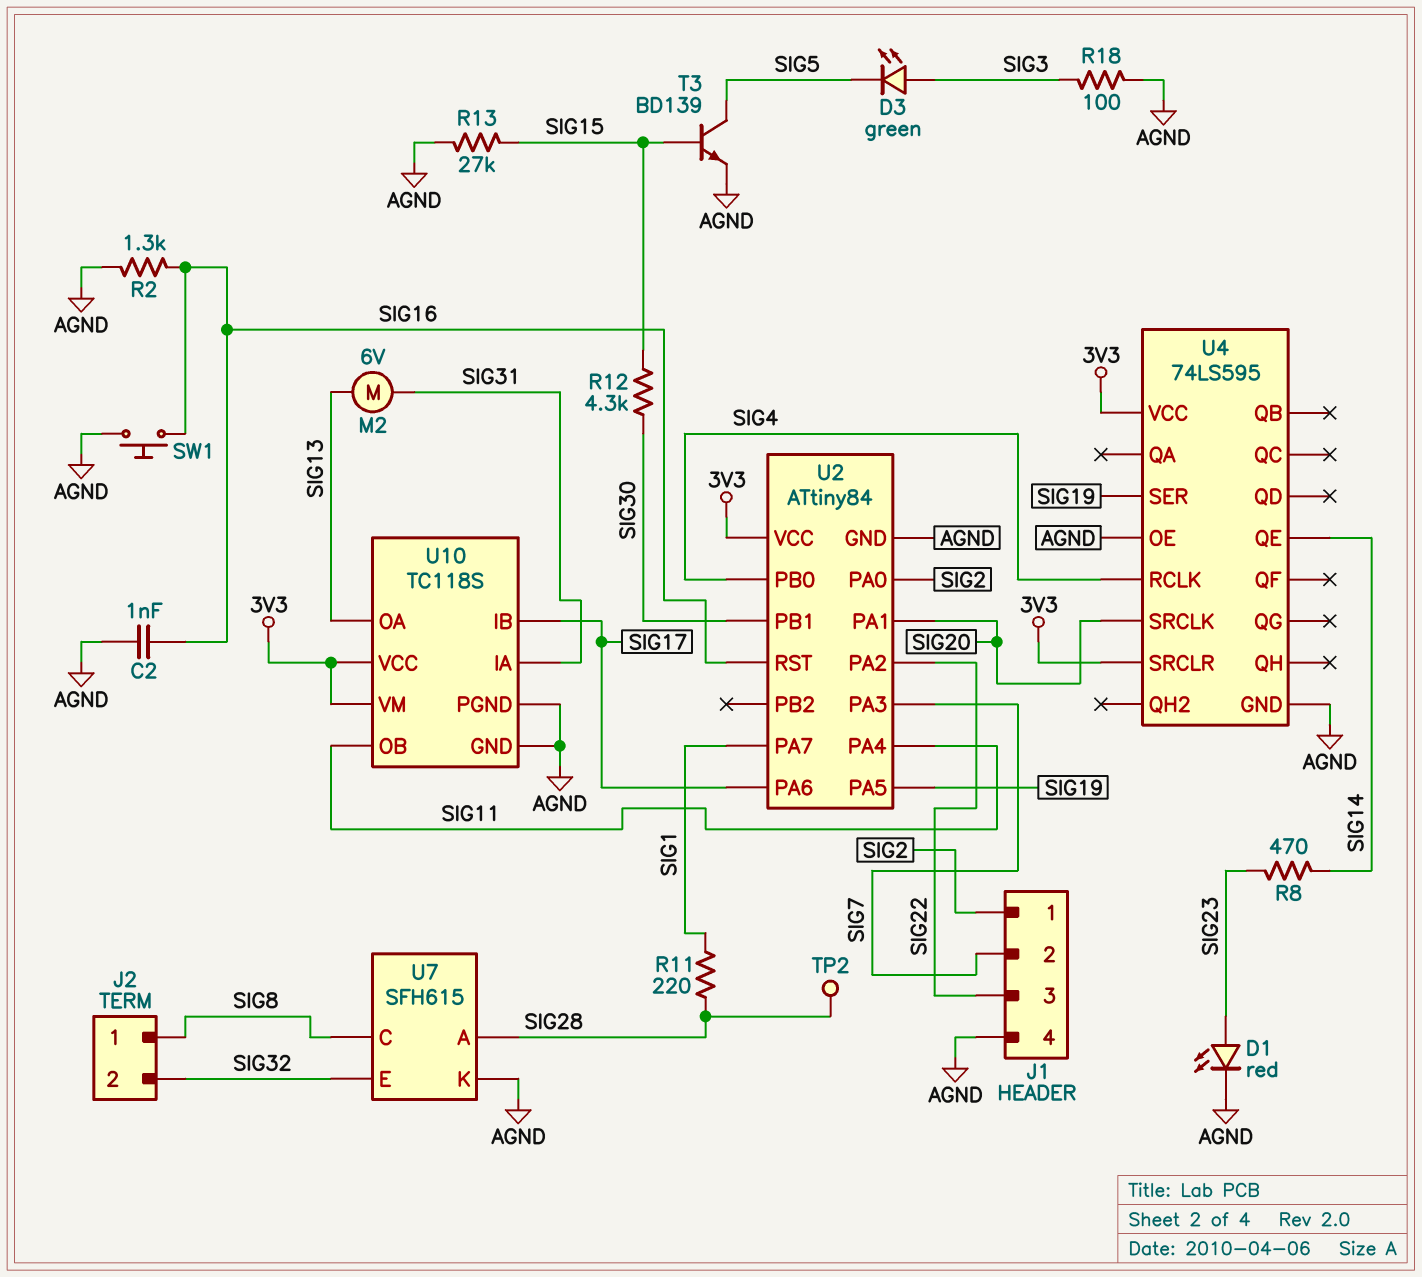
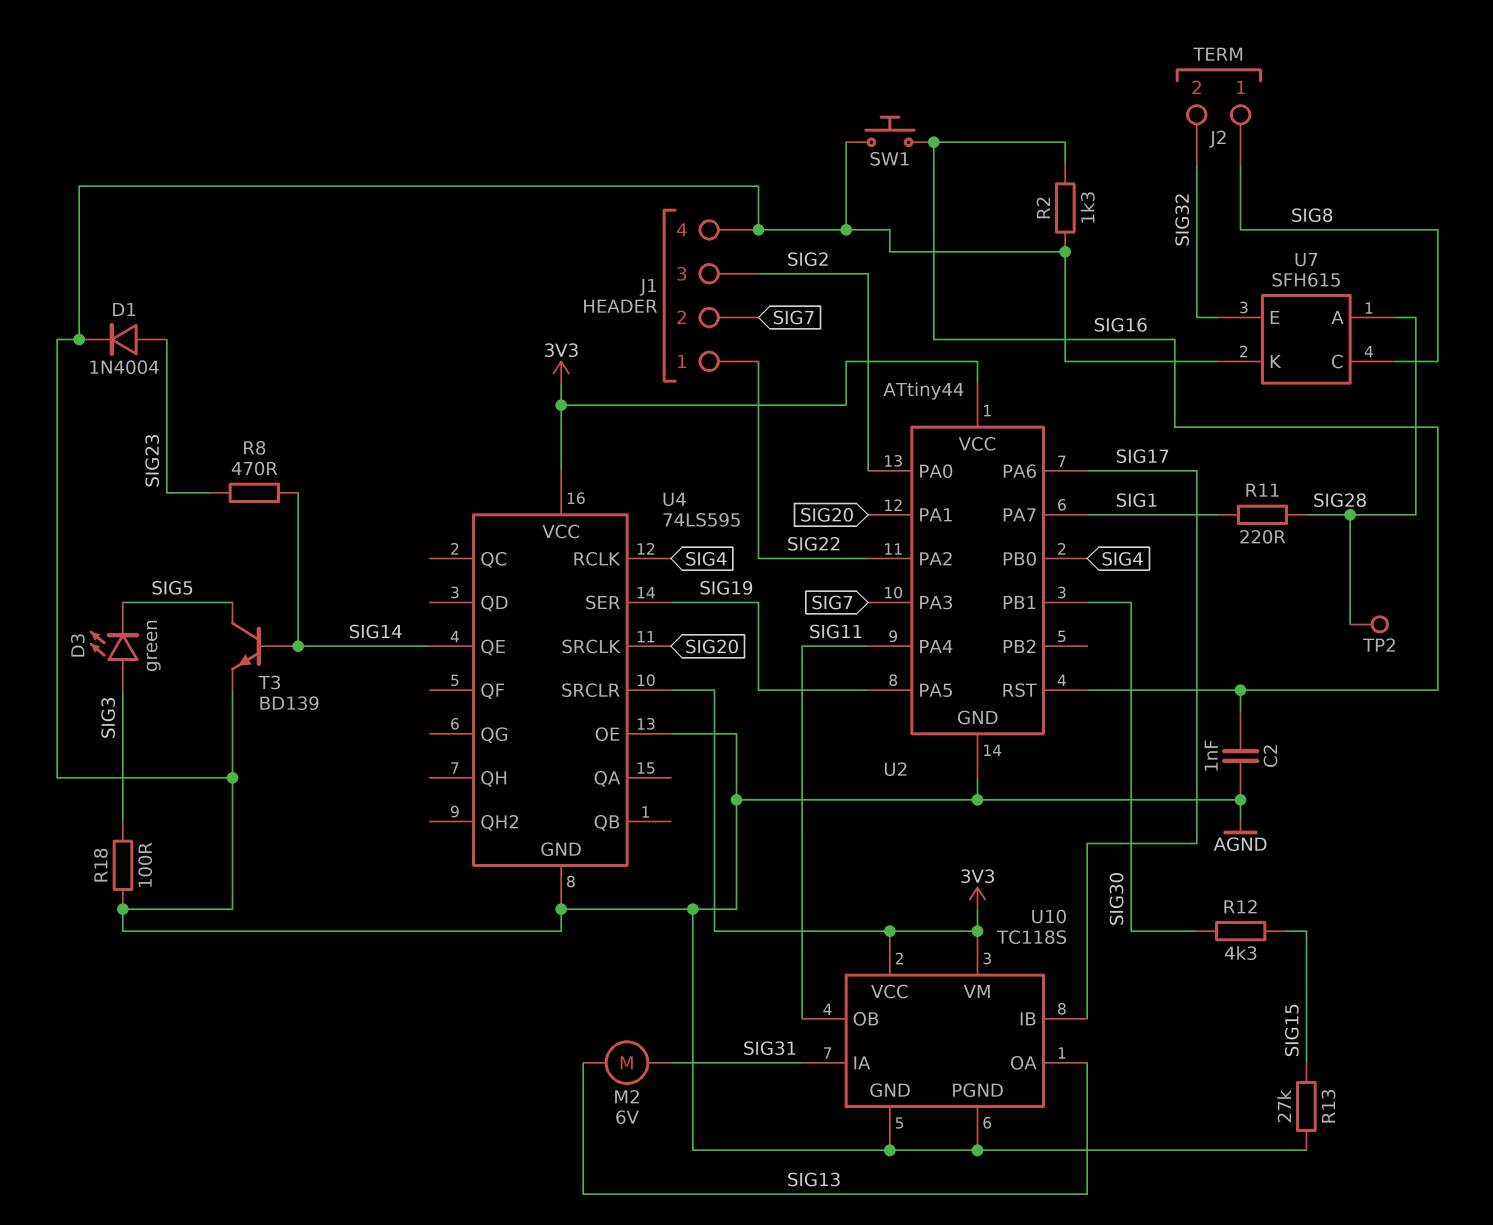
D1: LED red (A SIG23, K AGND) -> diode 1N4004 (A SIG23, K AGND)
J1 pin 1: SIG2 -> SIG22
J1 pin 3: SIG22 -> SIG2
T3: NPN BD139 (B SIG15, C SIG5, E AGND) -> NPN BD139 (B SIG14, C SIG5, E AGND)
U2: ATtiny84 -> ATtiny44

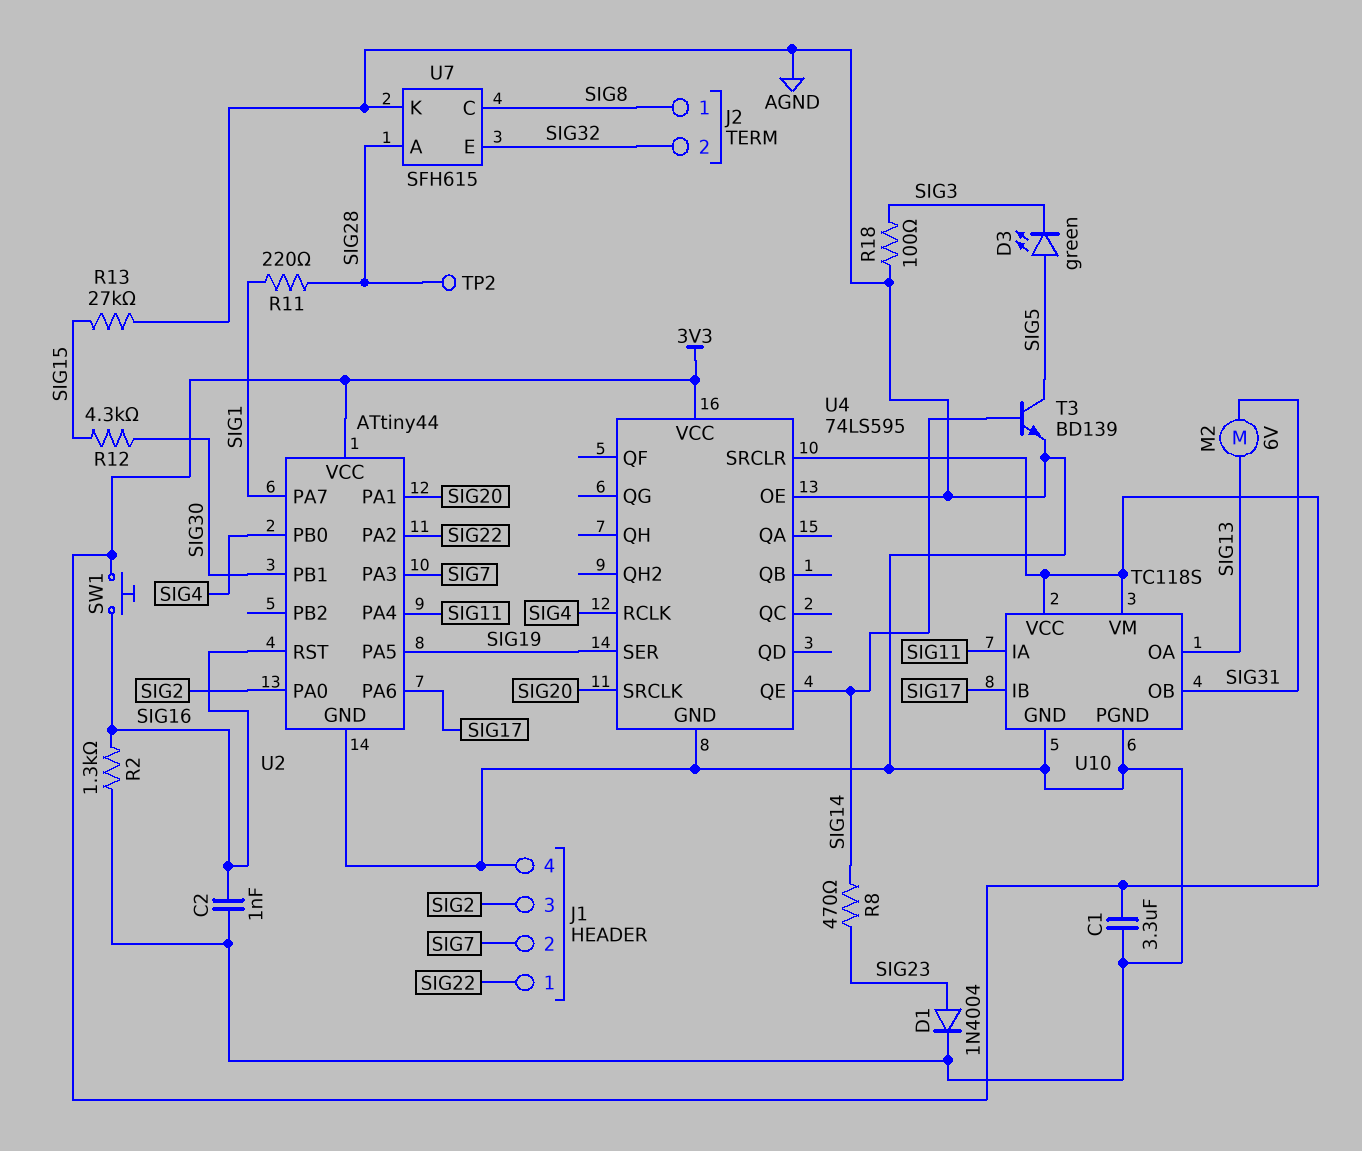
C1: none -> 3.3uF (3V3, AGND)
D3: LED green (A SIG3, K SIG5) -> LED green (A SIG5, K SIG3)
SW1: button (AGND, SIG16) -> button (3V3, SIG16)
U10 pin IA: SIG31 -> SIG11
U10 pin OB: SIG11 -> SIG31

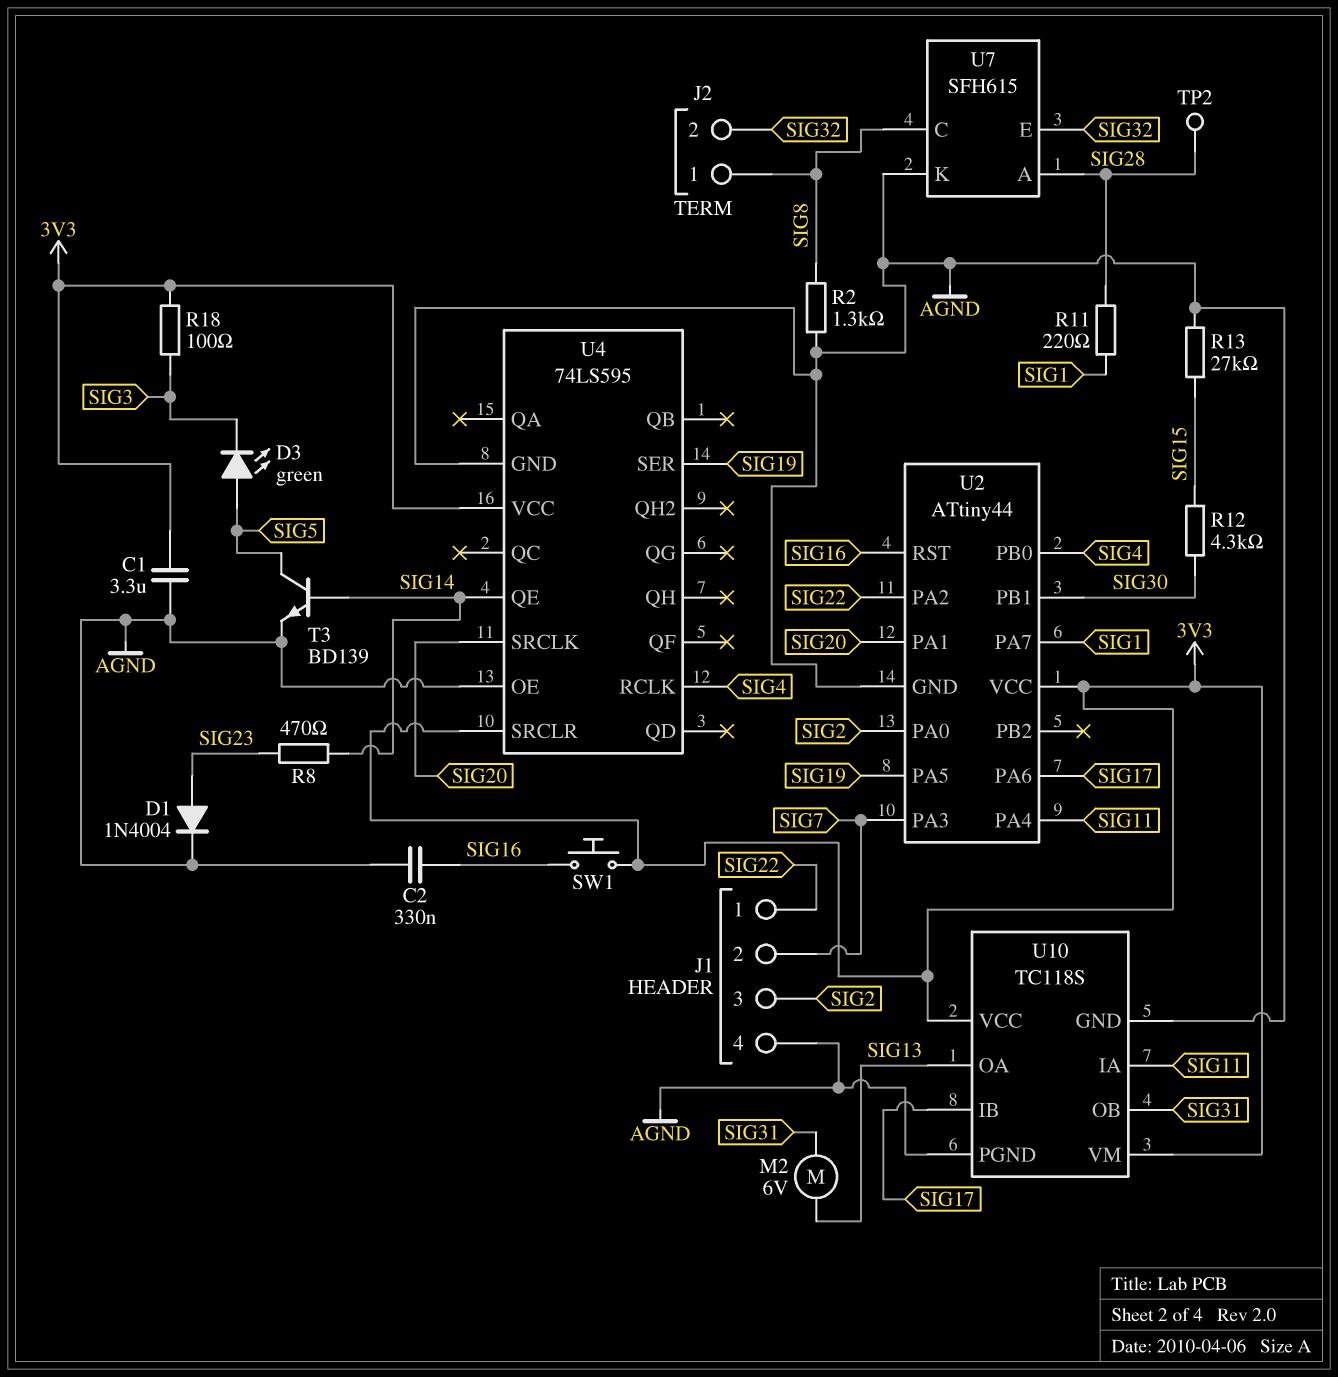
C2: 1nF (AGND, SIG16) -> 330nF (AGND, SIG16)
R2: 1.3k (AGND, SIG16) -> 1.3k (AGND, SIG8)
R18: 100 (AGND, SIG3) -> 100 (3V3, SIG3)

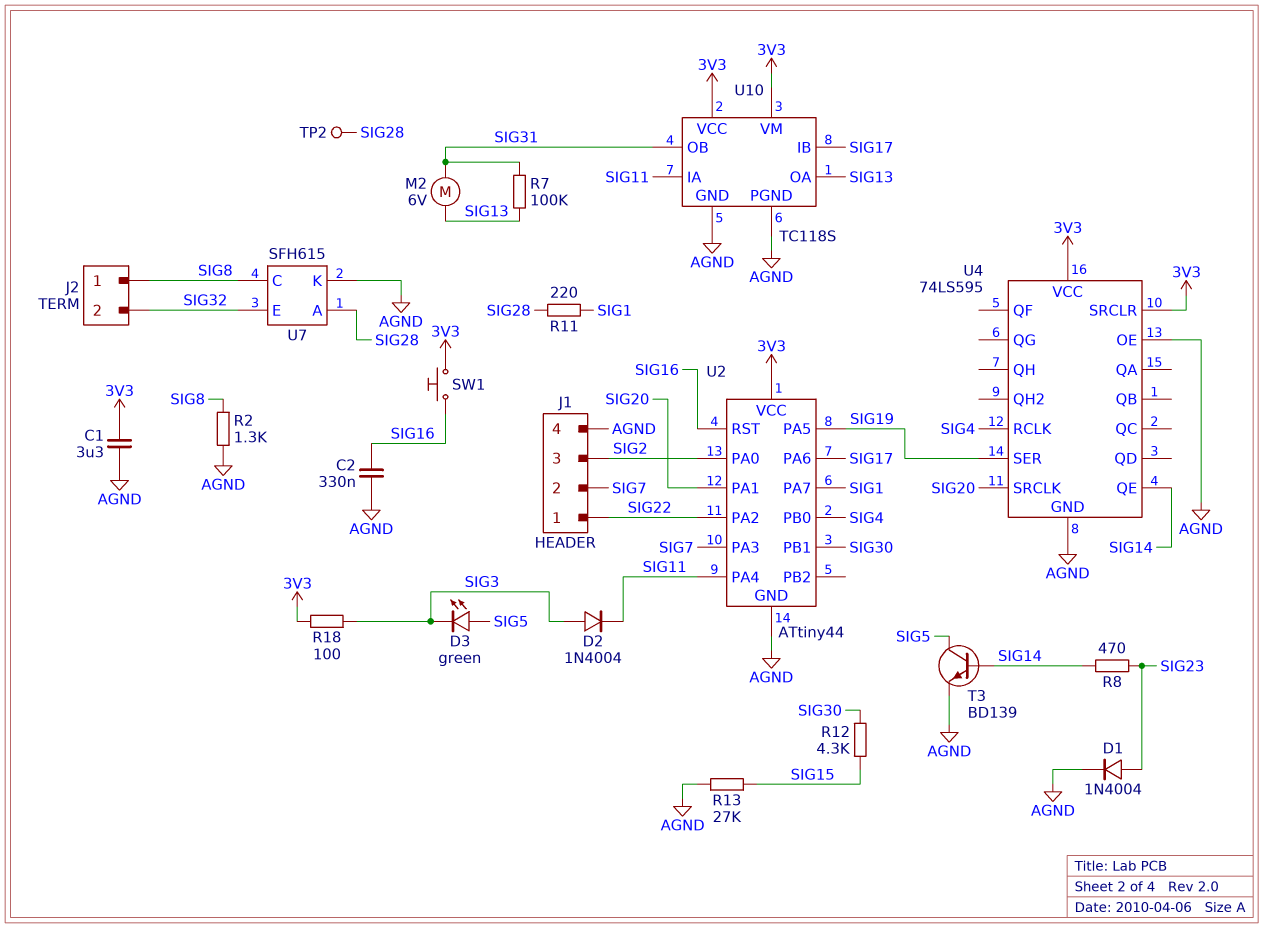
D2: none -> diode 1N4004 (A SIG3, K SIG11)
R7: none -> 100k (SIG13, SIG31)

